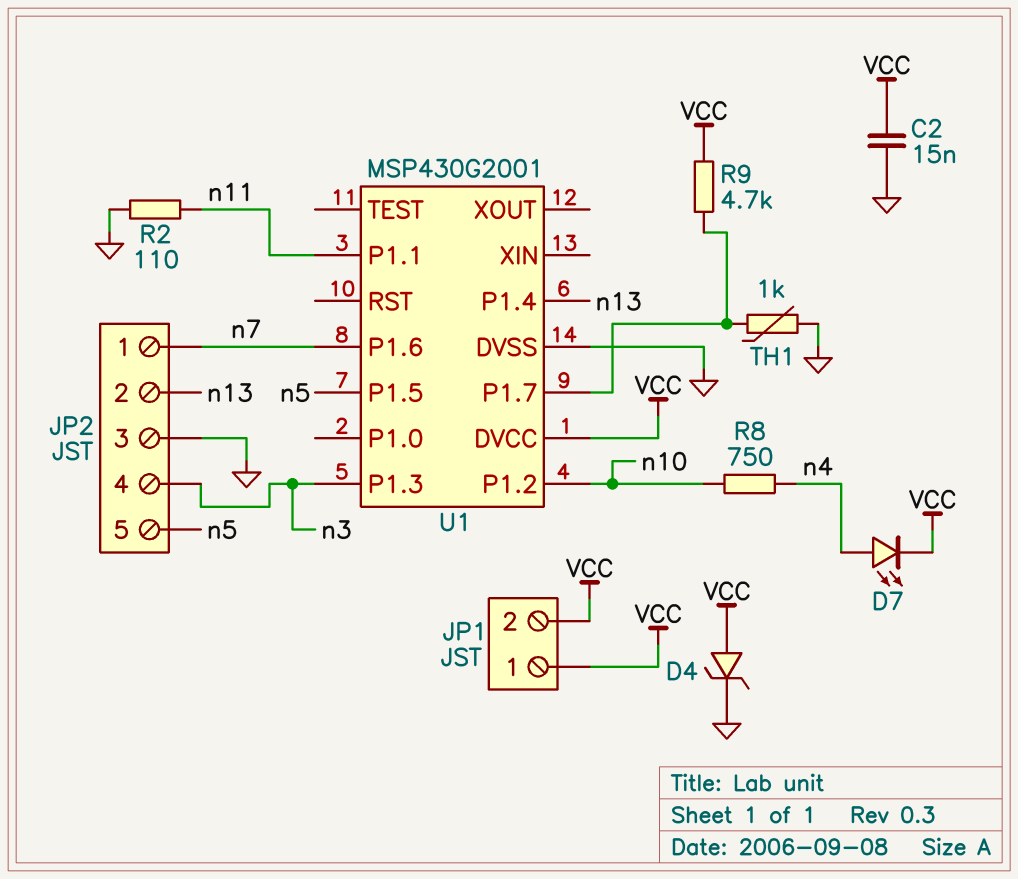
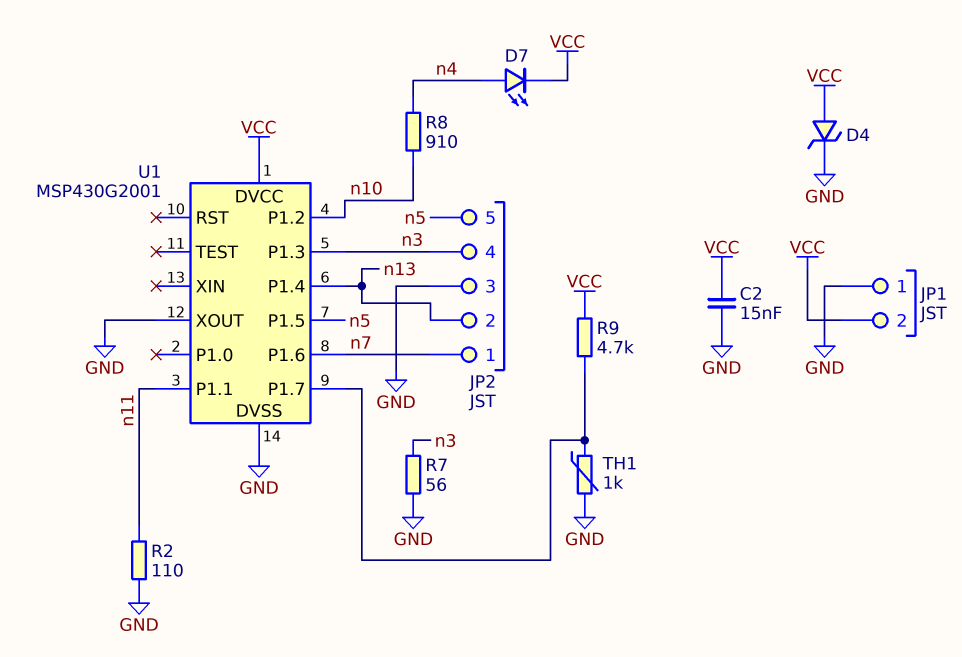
JP1 pin 1: VCC -> GND
R7: none -> 56 (GND, n3)
R8: 750 (n4, n10) -> 910 (n4, n10)
U1 pin XOUT: none -> GND

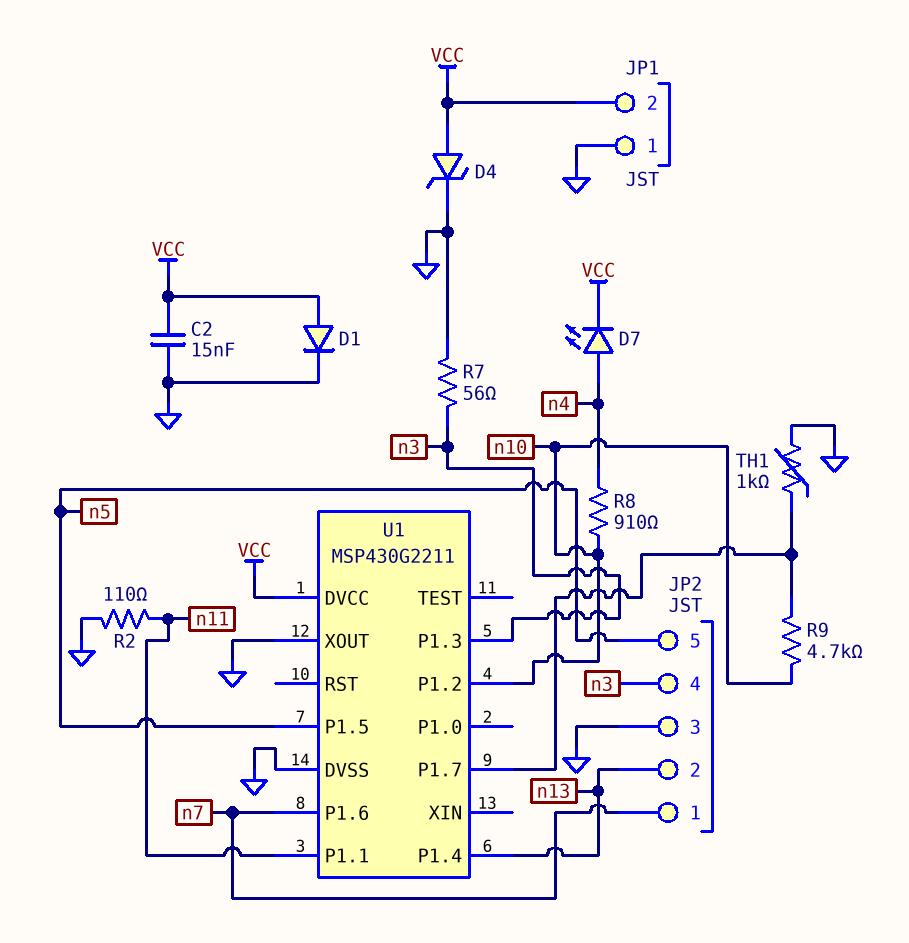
D1: none -> diode (A VCC, K GND)
R9: 4.7k (U1/P1.7, VCC) -> 4.7k (U1/P1.7, n10)
U1: MSP430G2001 -> MSP430G2211

